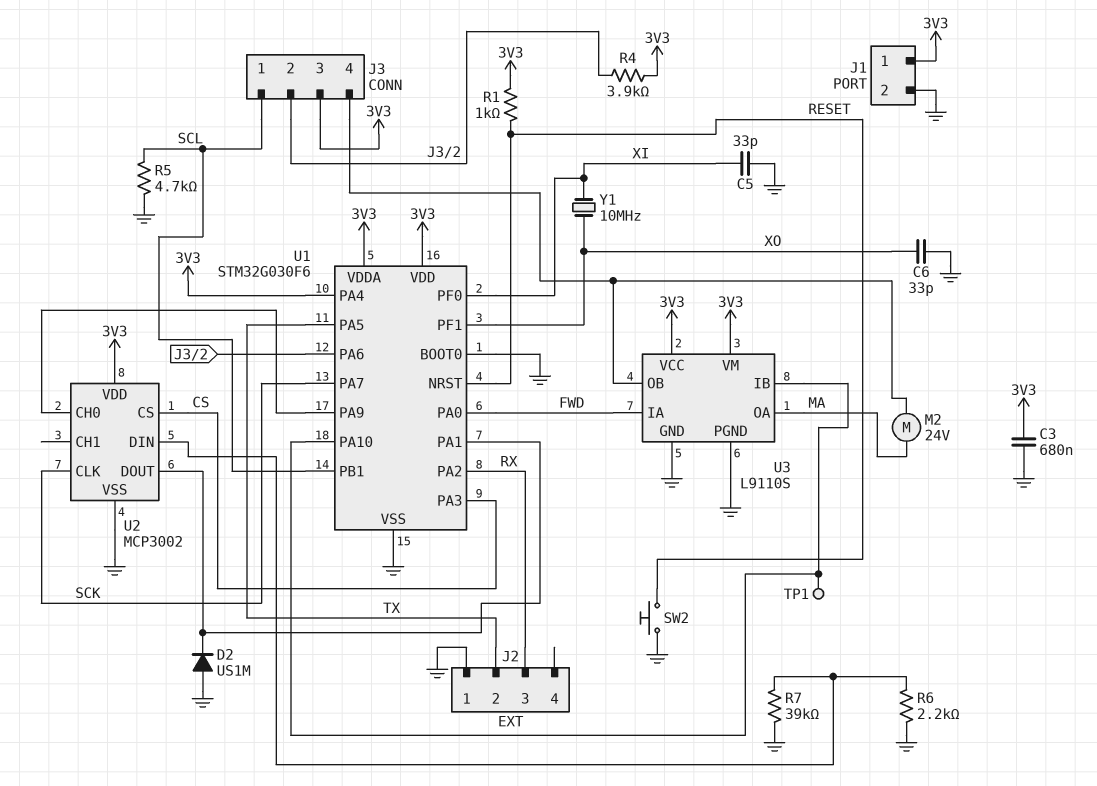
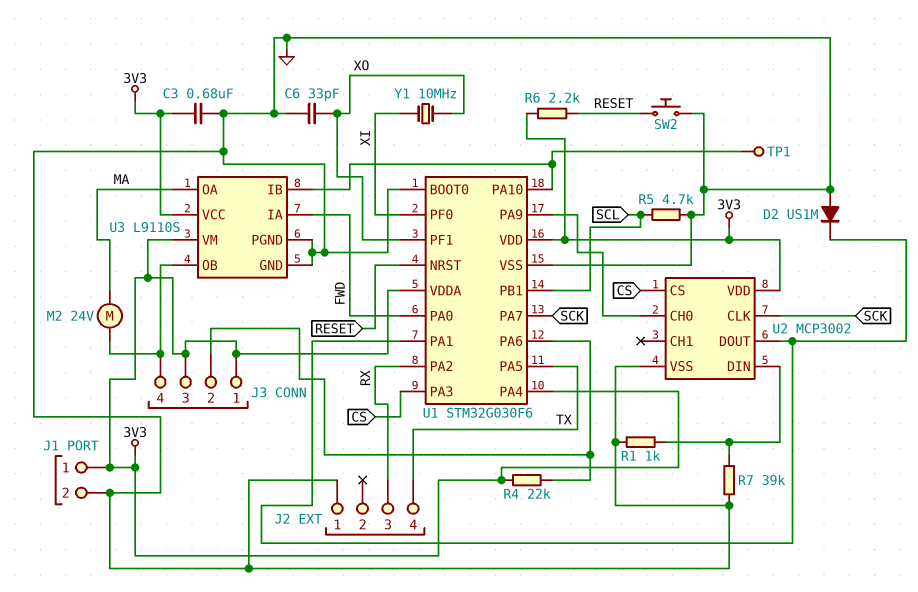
C5: 33pF (GND, XI) -> none
J2 pin 2: TX -> none
J2 pin 4: none -> TX
J3 pin 1: SCL -> 3V3
R1: 1k (3V3, RESET) -> 1k (GND, U2/DIN)
R4: 3.9k (3V3, J3/2) -> 22k (3V3, J3/2)
R6: 2.2k (GND, U2/DIN) -> 2.2k (3V3, RESET)

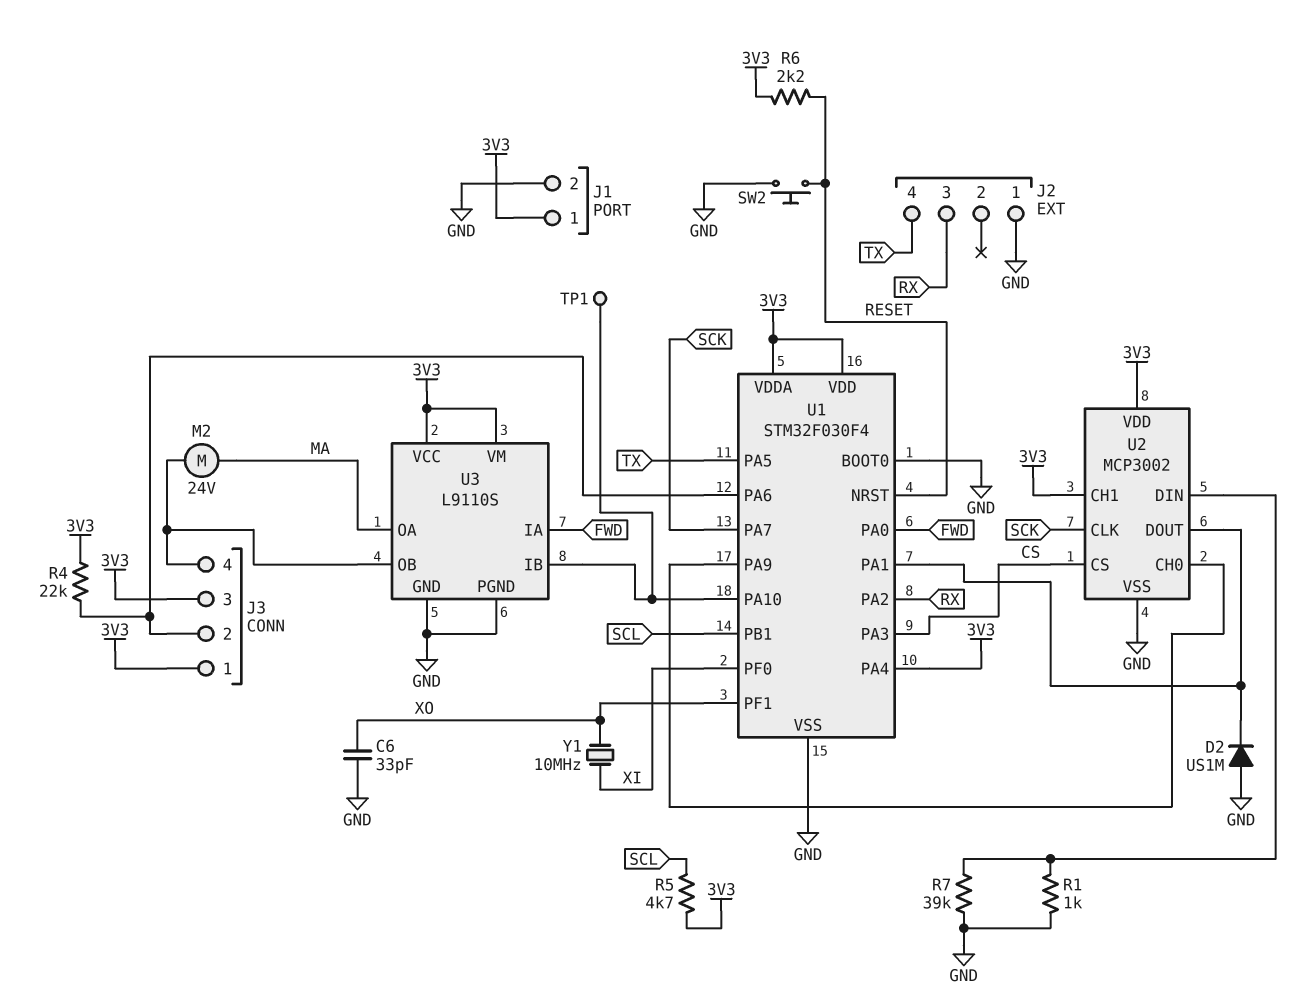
C3: 680nF (3V3, GND) -> none
R5: 4.7k (GND, SCL) -> 4.7k (3V3, SCL)
U1: STM32G030F6 -> STM32F030F4
U2 pin CH1: none -> 3V3

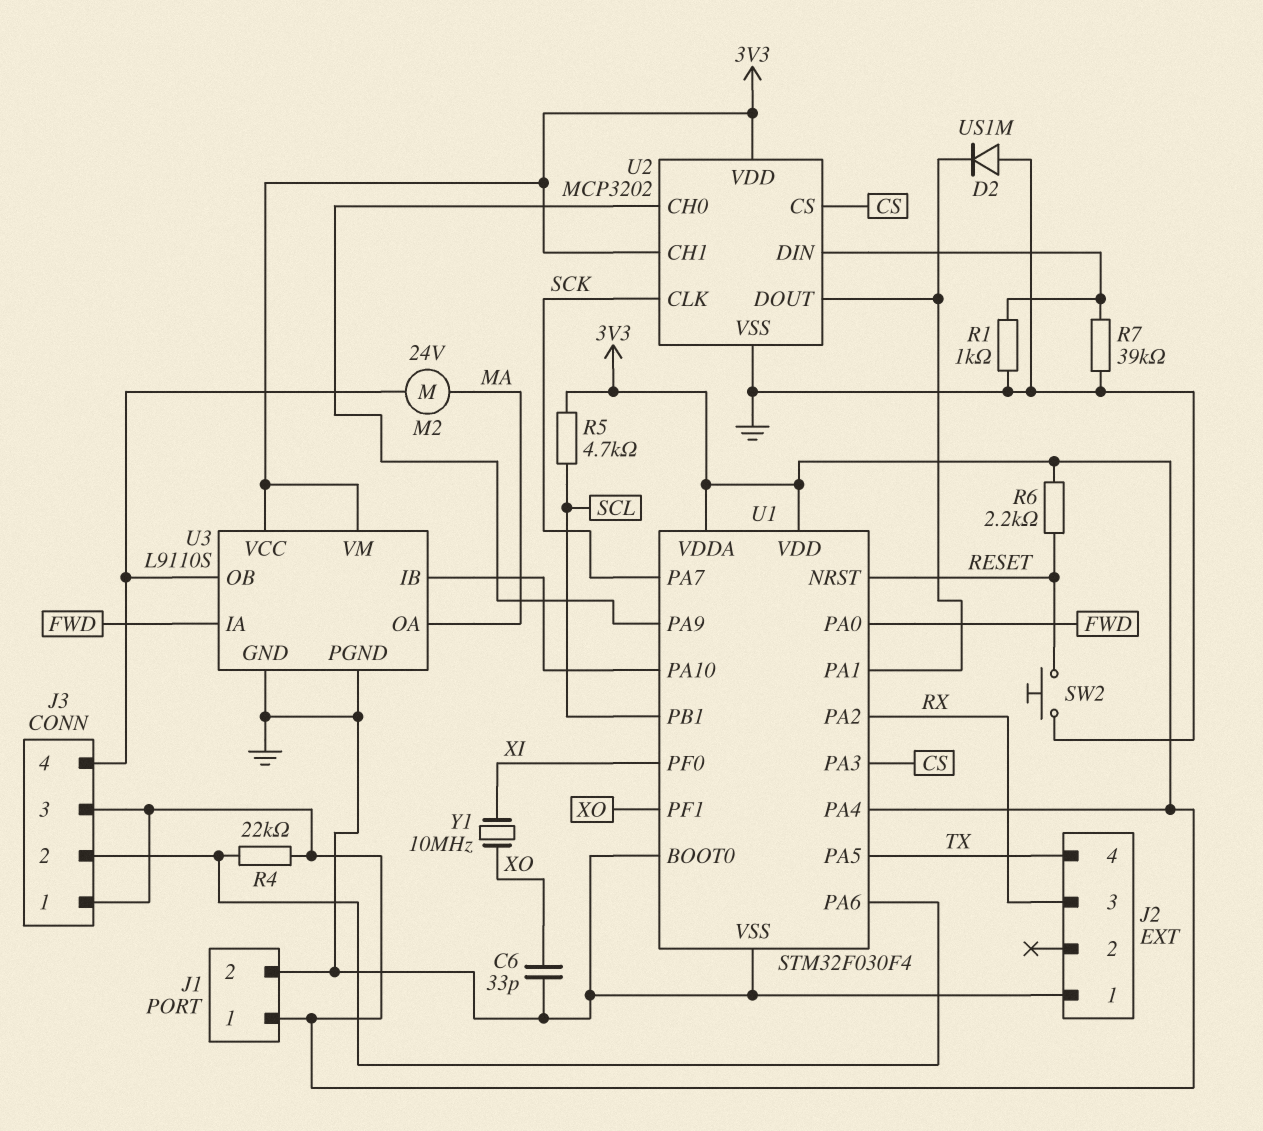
TP1: test point (U1/PA10) -> none
U2: MCP3002 -> MCP3202

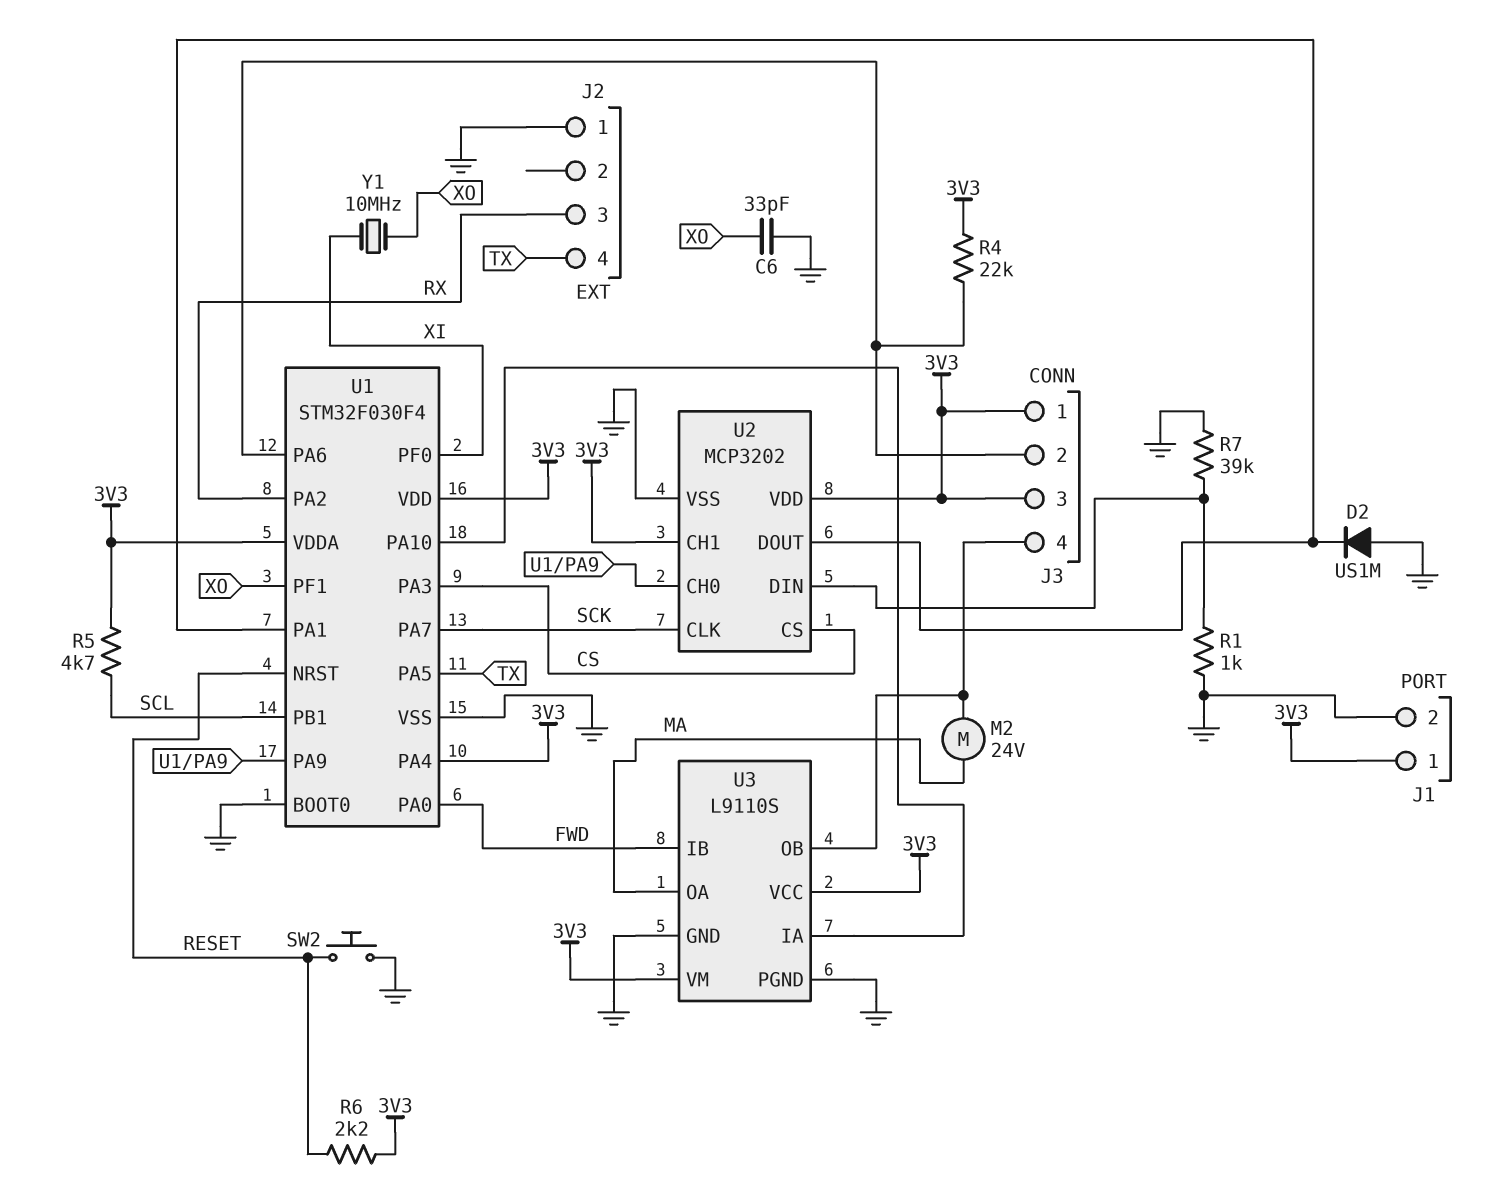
U3 pin IA: FWD -> U1/PA10
U3 pin IB: U1/PA10 -> FWD

